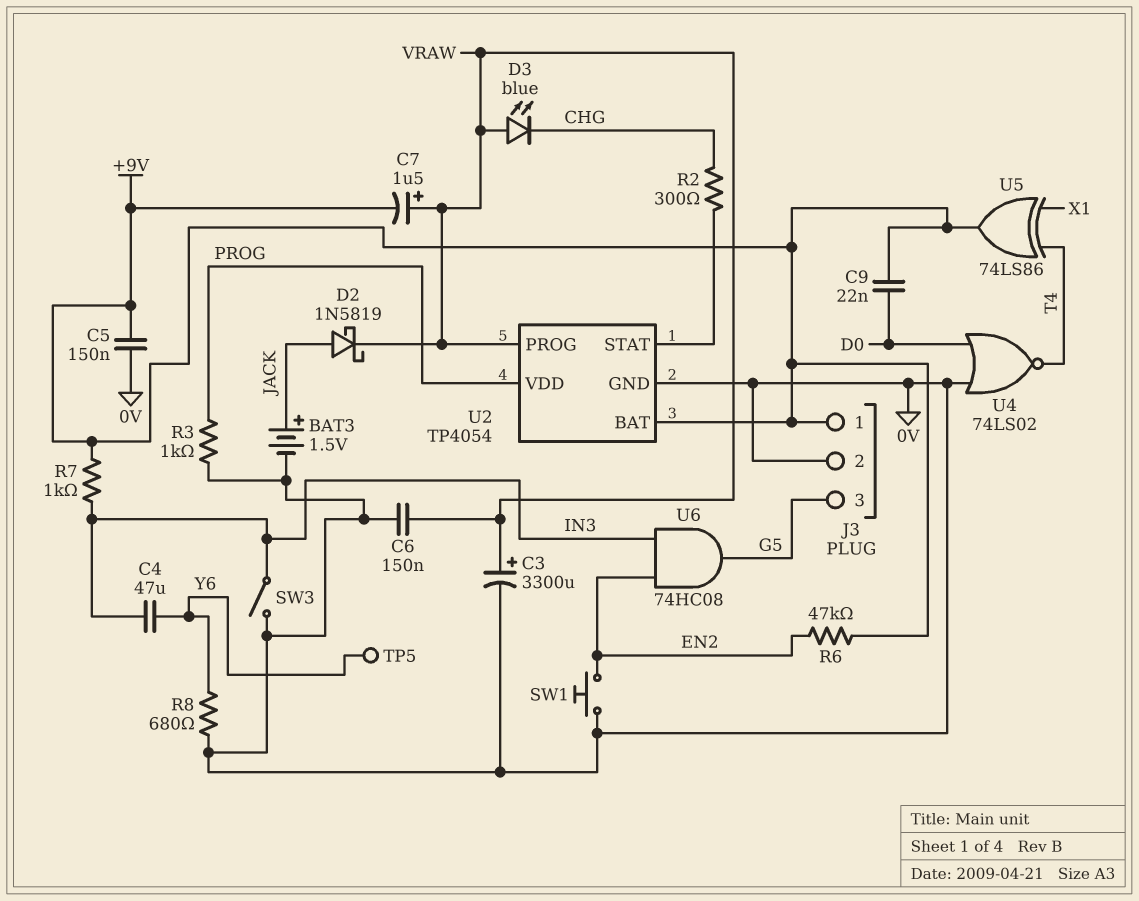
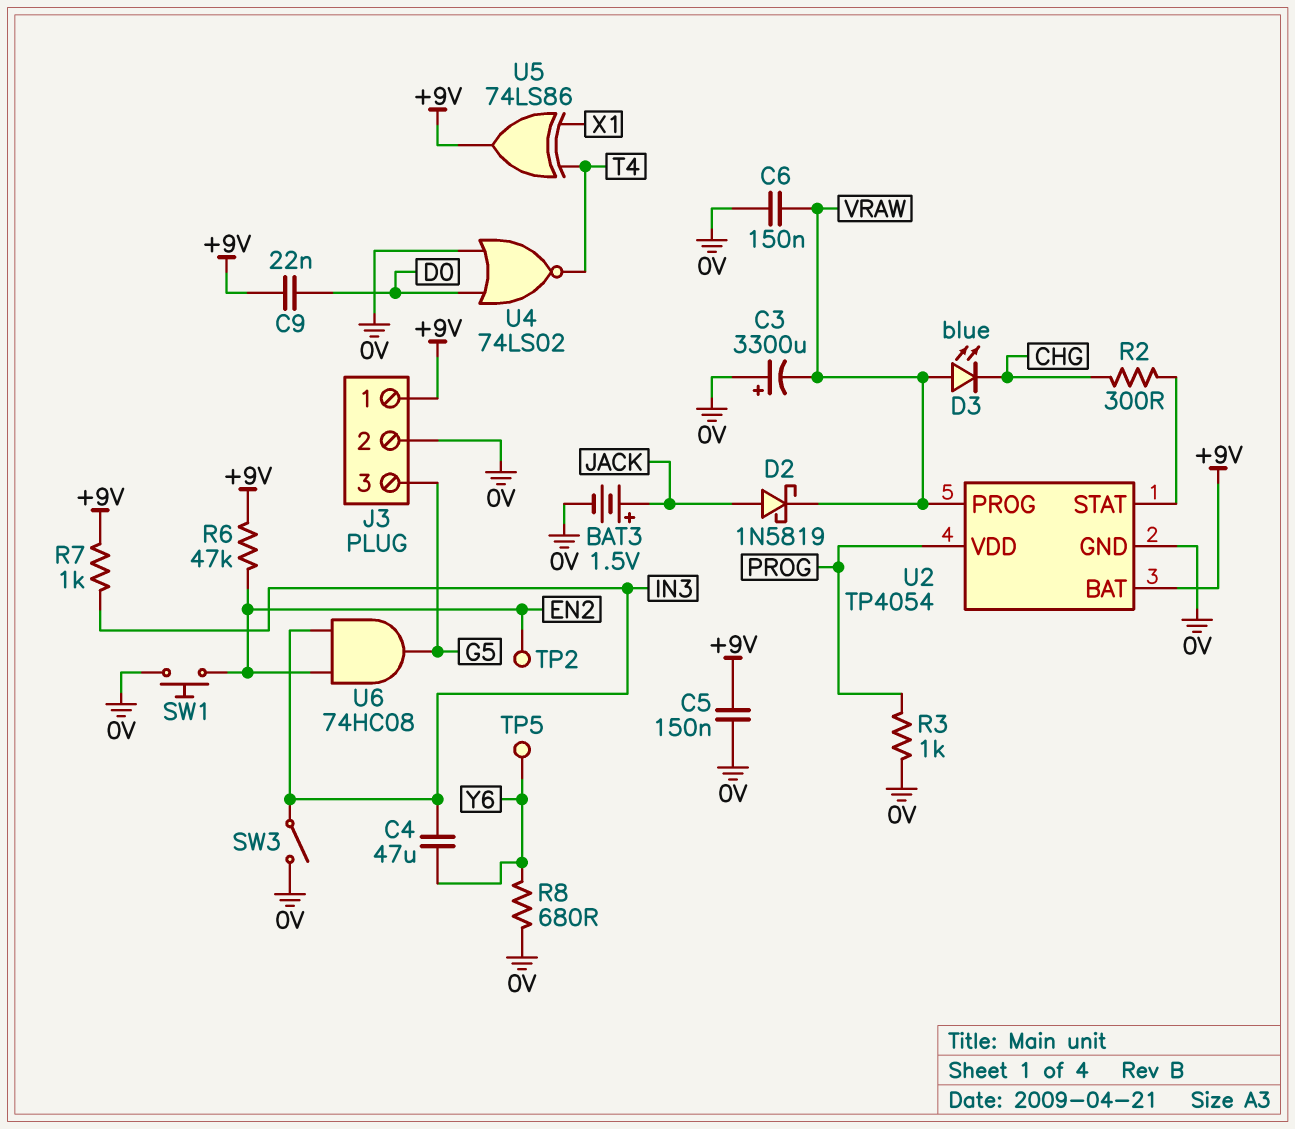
C3: 3300uF (plus VRAW, minus 0V) -> 3300uF (plus 0V, minus VRAW)
C7: 1.5uF (plus VRAW, minus +9V) -> none
TP2: none -> test point (EN2)

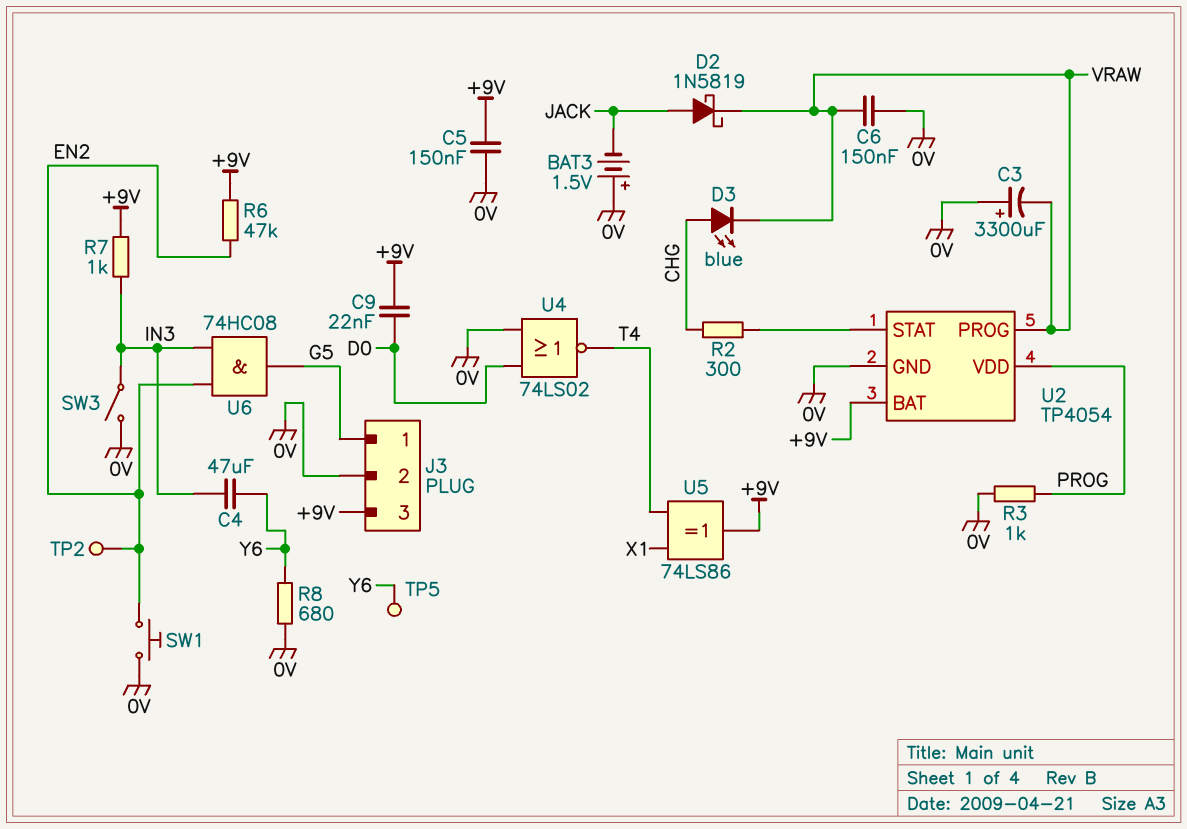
BAT3: 1.5V (plus JACK, minus 0V) -> 1.5V (plus 0V, minus JACK)
D3: LED blue (A VRAW, K CHG) -> LED blue (A CHG, K VRAW)
J3 pin 1: +9V -> G5
J3 pin 3: G5 -> +9V

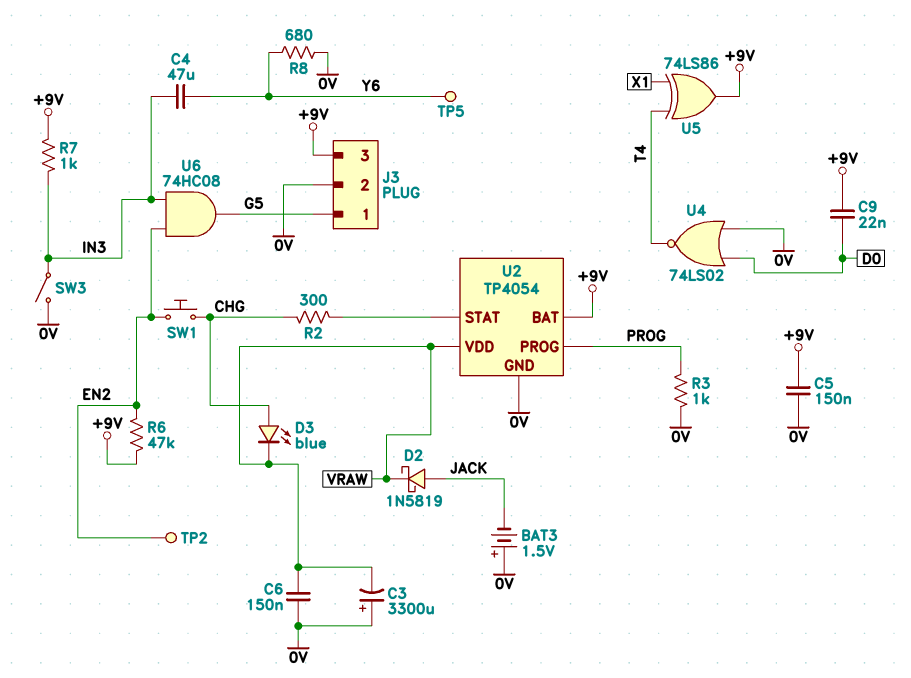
SW1: button (0V, EN2) -> button (CHG, EN2)
U2 pin PROG: VRAW -> PROG
U2 pin VDD: PROG -> VRAW

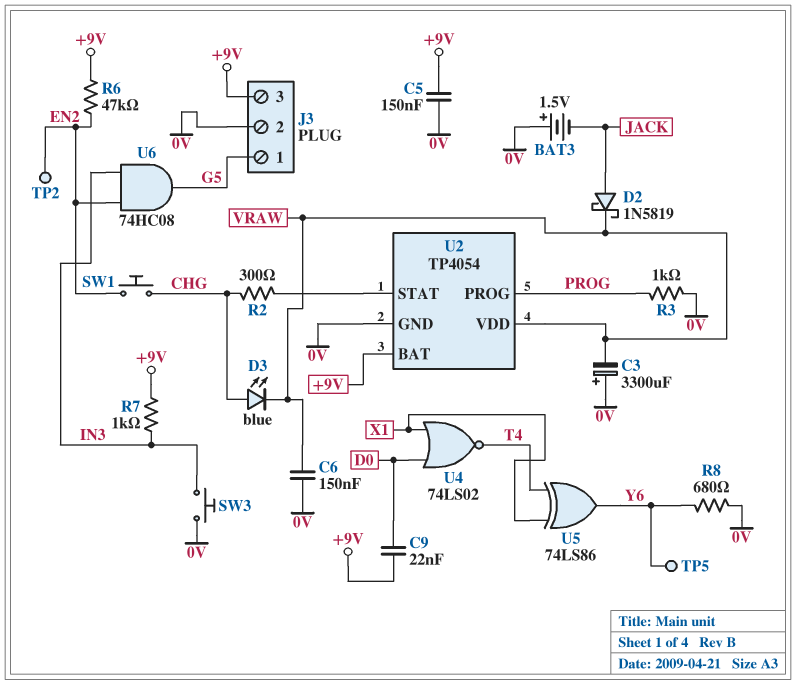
C4: 47uF (IN3, Y6) -> none
SW3: switch (0V, IN3) -> button (0V, IN3)
U4: NOR 74LS02 (in 0V, in D0, out T4) -> NOR 74LS02 (in D0, in X1, out T4)
U5: XOR 74LS86 (in T4, in X1, out +9V) -> XOR 74LS86 (in T4, in X1, out Y6)

